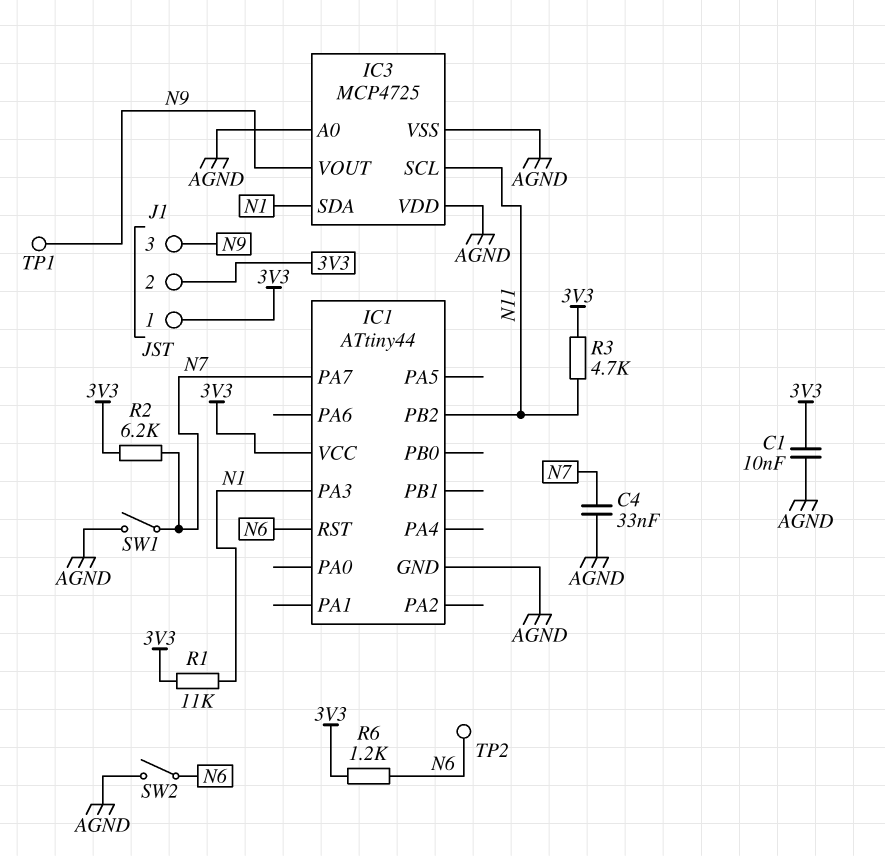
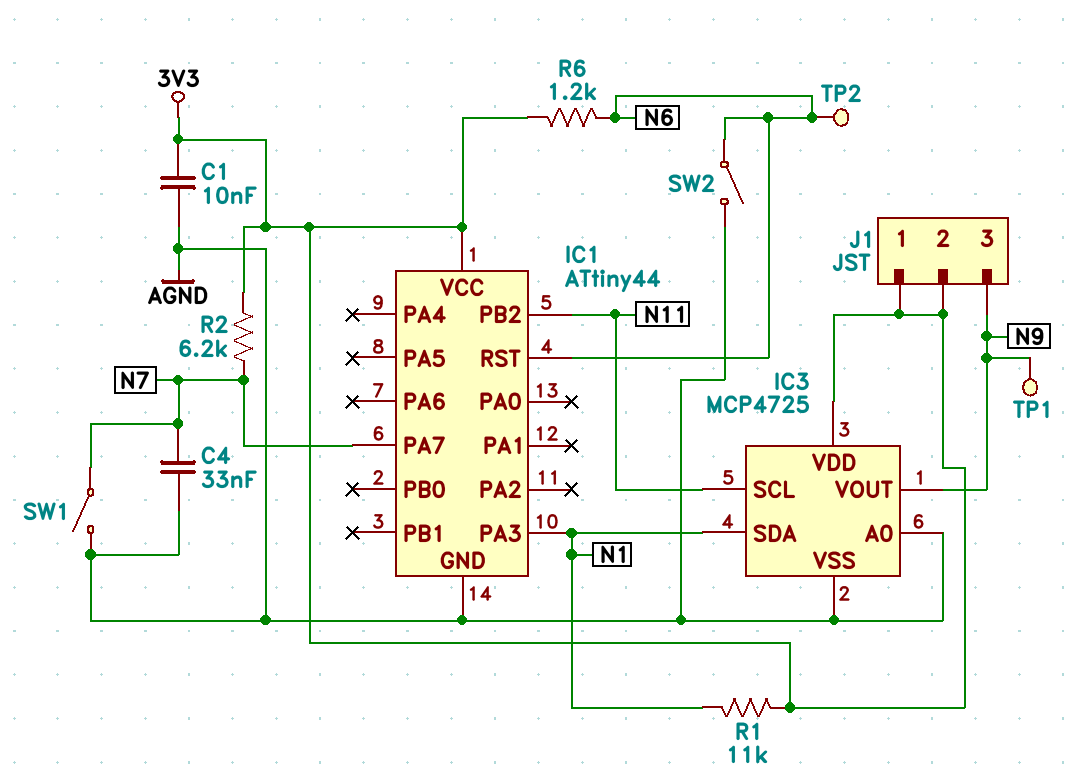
IC3 pin VDD: AGND -> 3V3
R3: 4.7k (3V3, N11) -> none

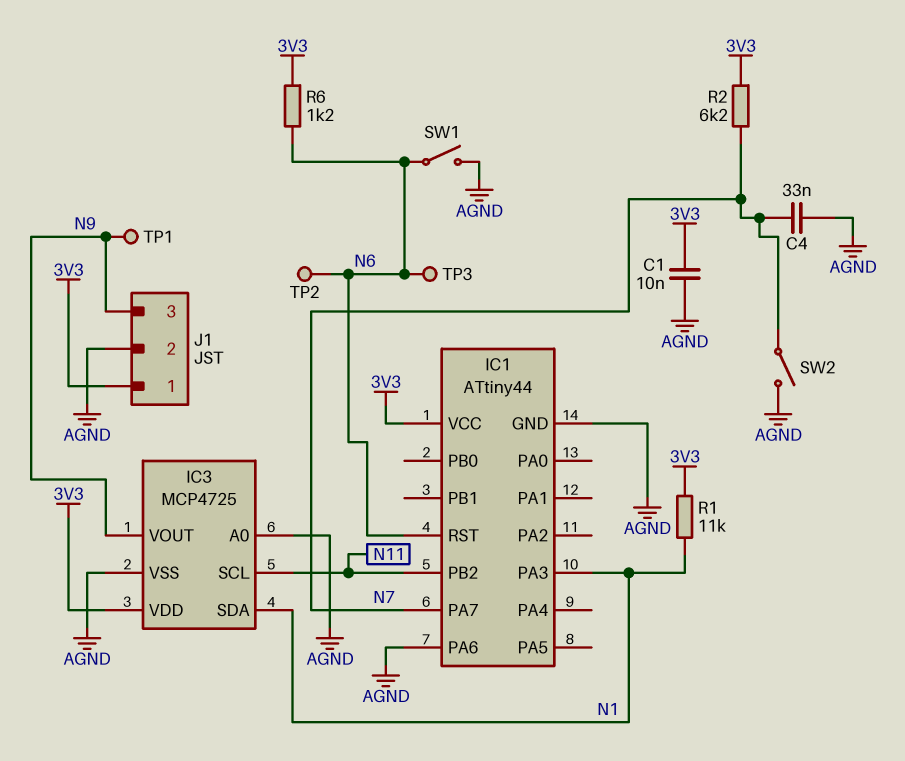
IC1 pin PA6: none -> AGND
J1 pin 2: 3V3 -> AGND
SW1: switch (AGND, N7) -> switch (AGND, N6)
SW2: switch (AGND, N6) -> switch (AGND, N7)
TP3: none -> test point (N6)

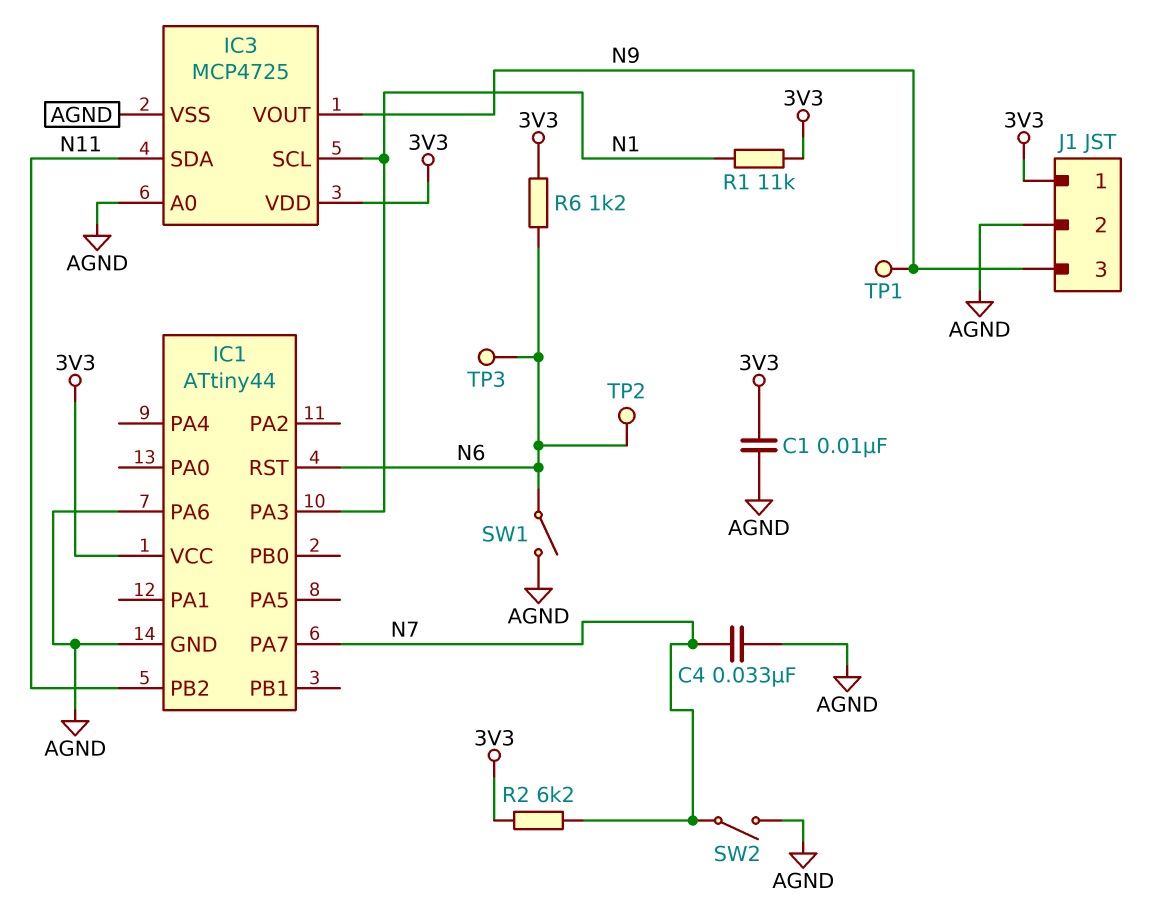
IC3 pin SCL: N11 -> N1
IC3 pin SDA: N1 -> N11

